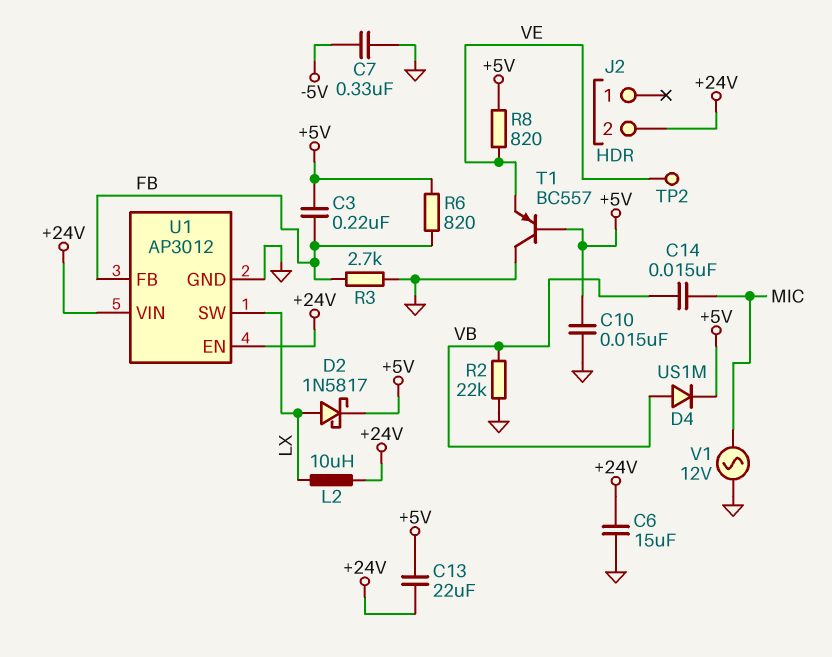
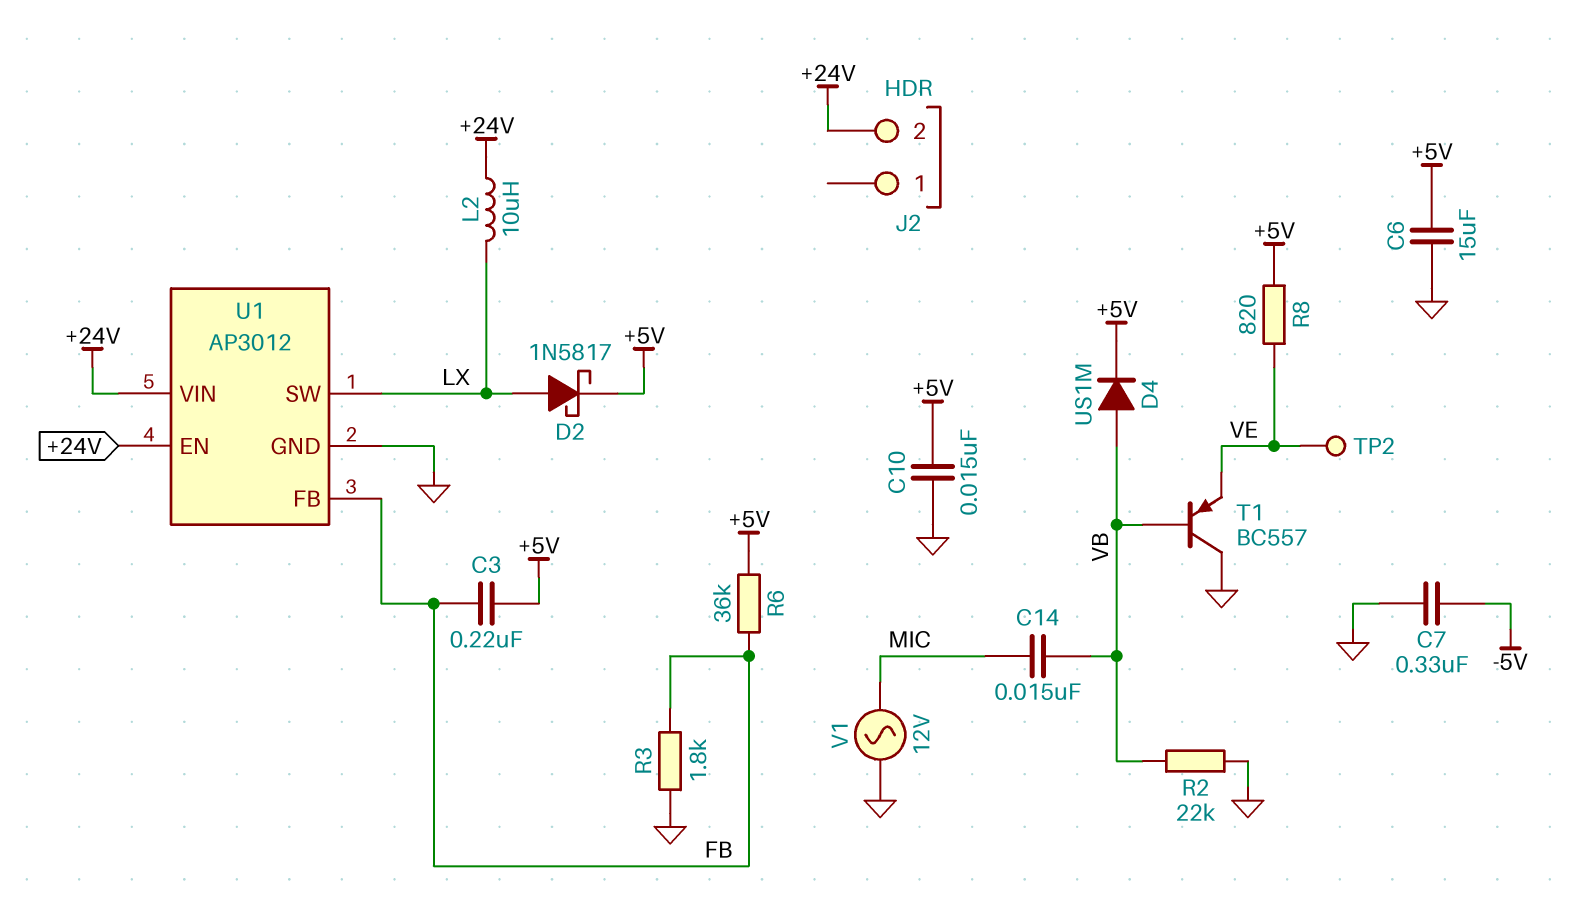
C6: 15uF (+24V, GND) -> 15uF (+5V, GND)
C13: 22uF (+5V, +24V) -> none
R3: 2.7k (FB, GND) -> 1.8k (FB, GND)
R6: 820 (+5V, FB) -> 36k (+5V, FB)
T1: PNP BC557 (B +5V, C GND, E VE) -> PNP BC557 (B VB, C GND, E VE)

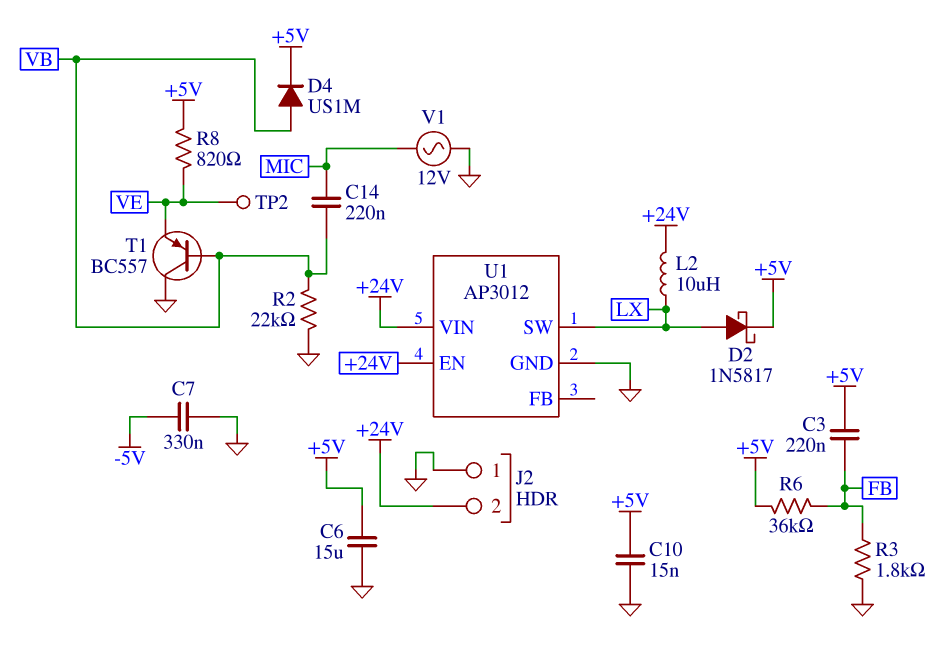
C14: 15nF (MIC, VB) -> 220nF (MIC, VB)
J2 pin 1: none -> GND
U1 pin FB: FB -> none

